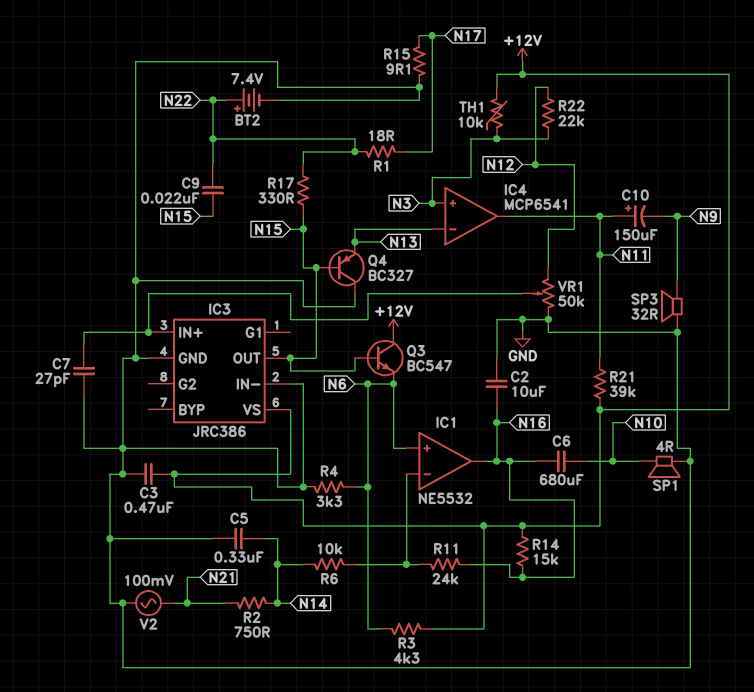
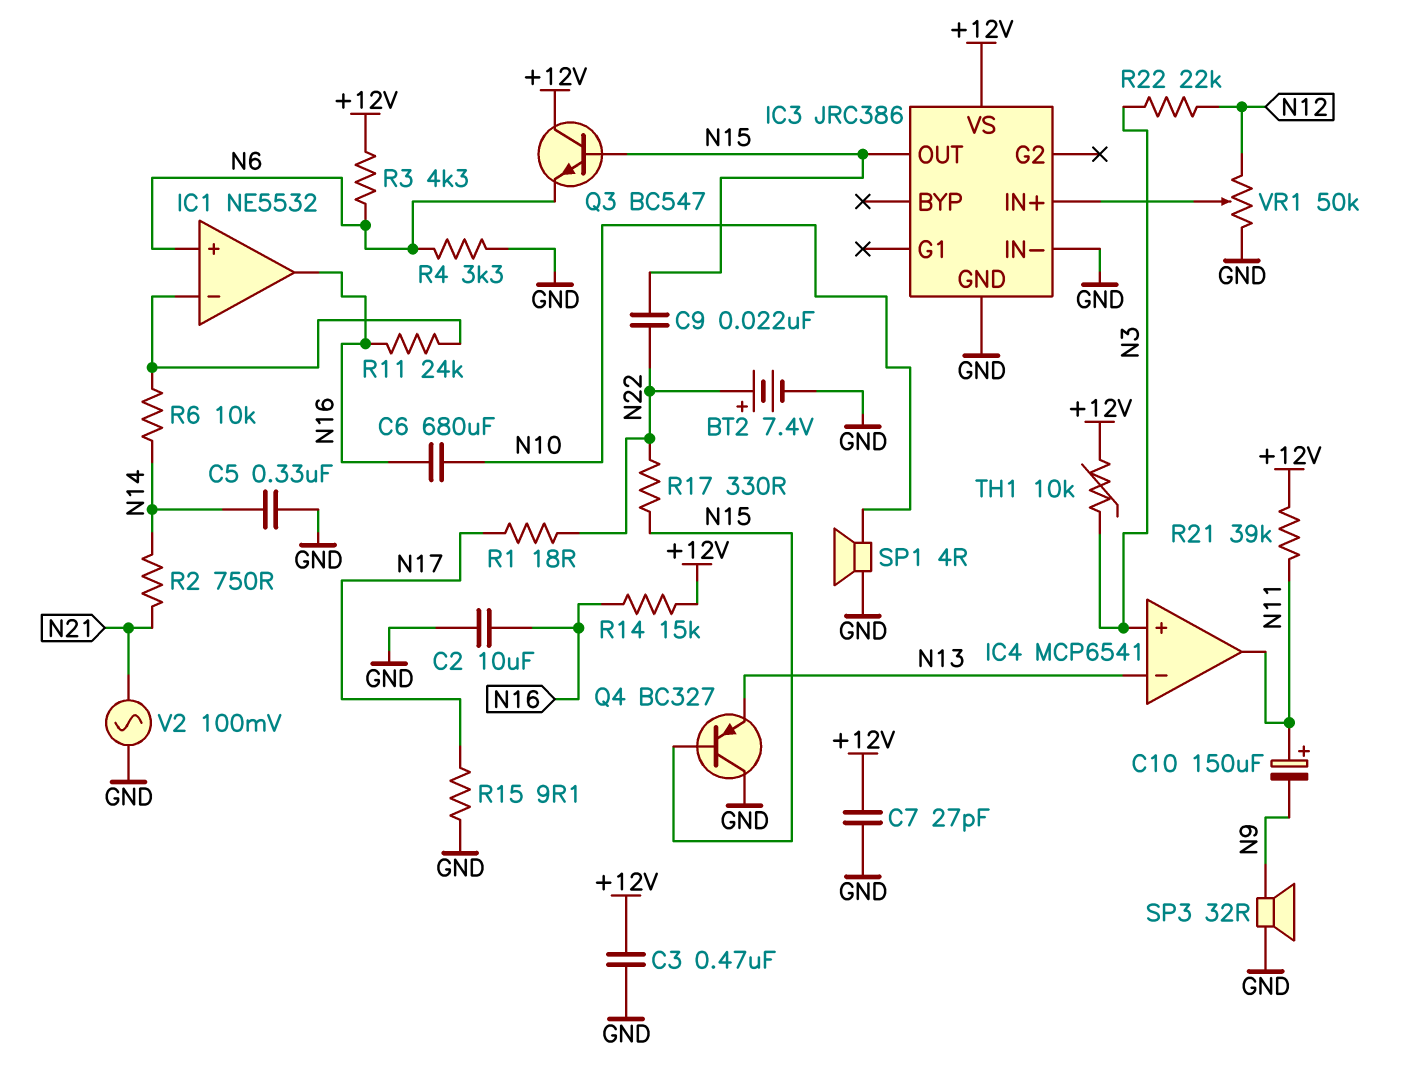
C7: 27pF (GND, IC3/IN+) -> 27pF (+12V, GND)

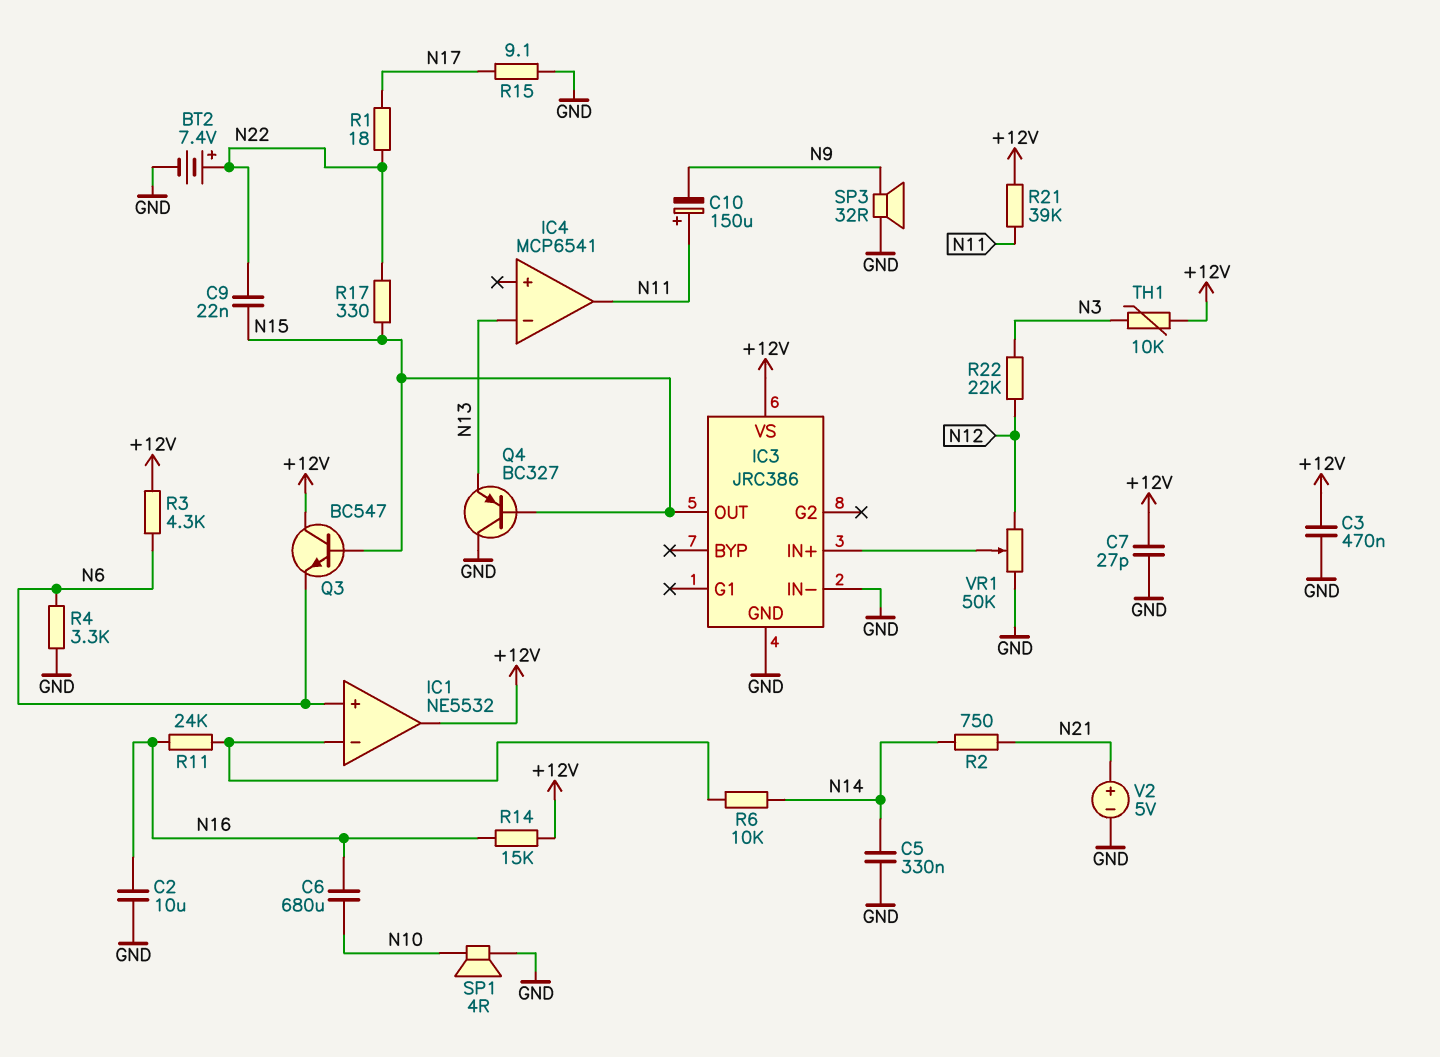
IC1 pin out: N16 -> +12V
IC4 pin in+: N3 -> none
V2: AC 100mV (GND, N21) -> 5V (plus N21, minus GND)

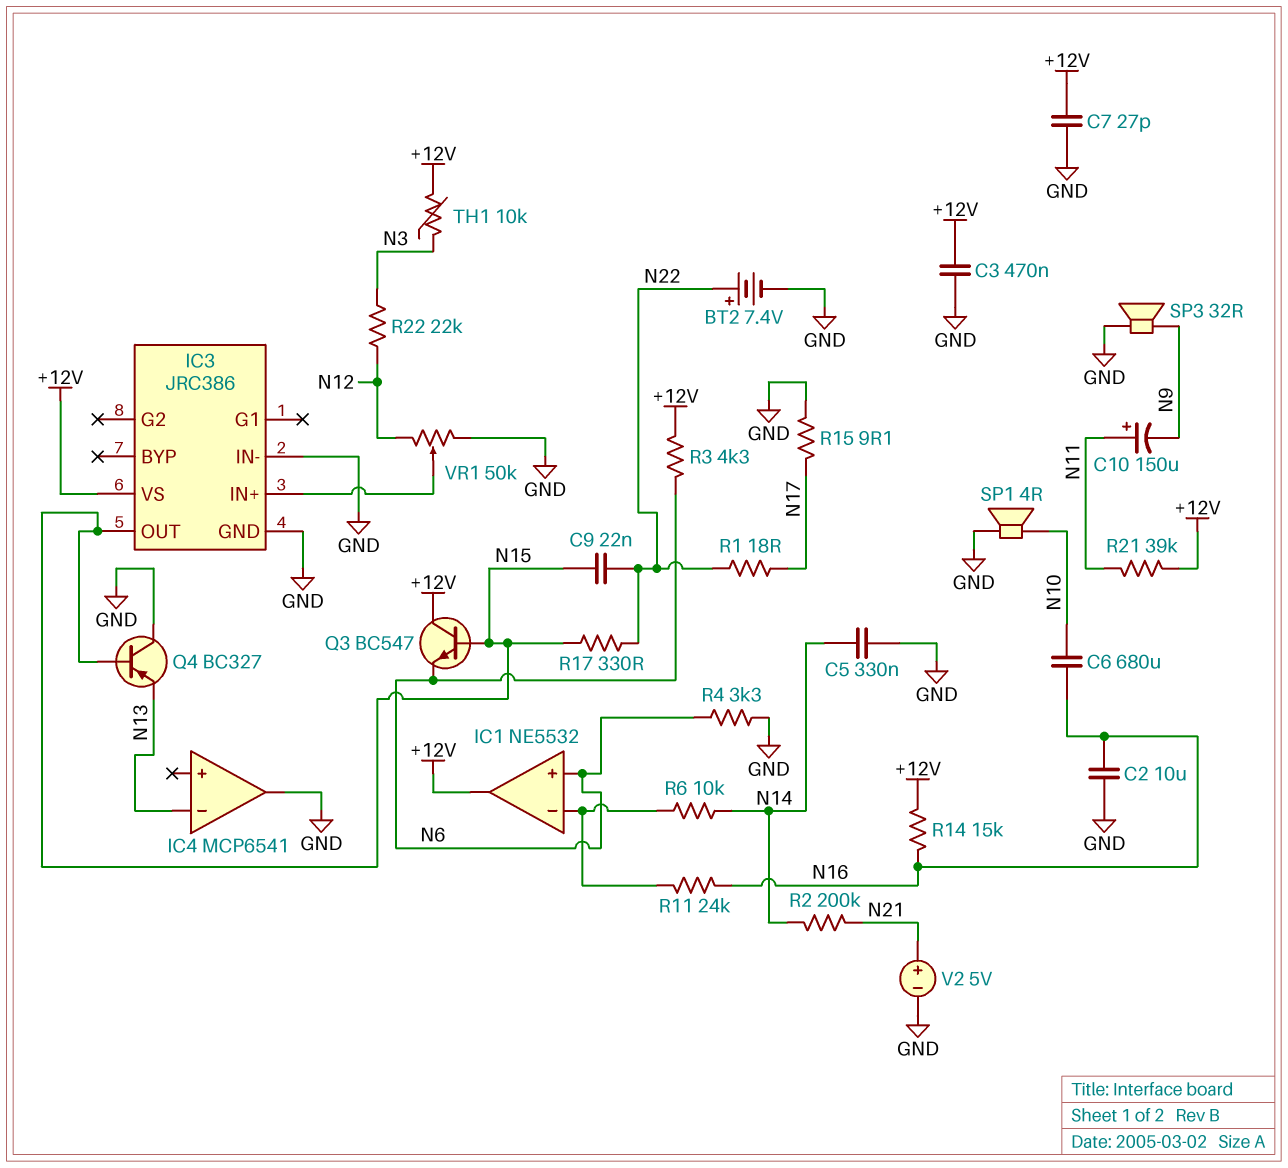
IC4 pin out: N11 -> GND
R2: 750 (N14, N21) -> 200k (N14, N21)

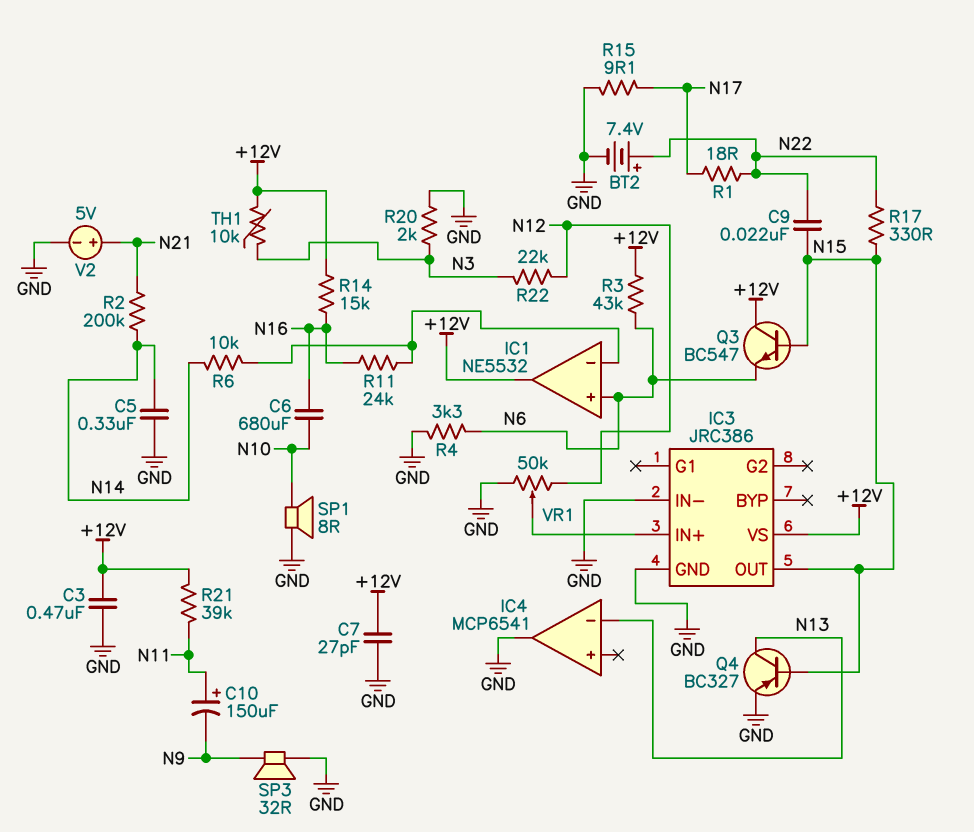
C2: 10uF (GND, N16) -> none
Q4: PNP BC327 (B N15, C GND, E N13) -> PNP BC327 (B N15, C N13, E GND)
R3: 4.3k (+12V, N6) -> 43k (+12V, N6)
R20: none -> 2k (GND, N3)
SP1: speaker 4R (GND, N10) -> speaker 8R (GND, N10)

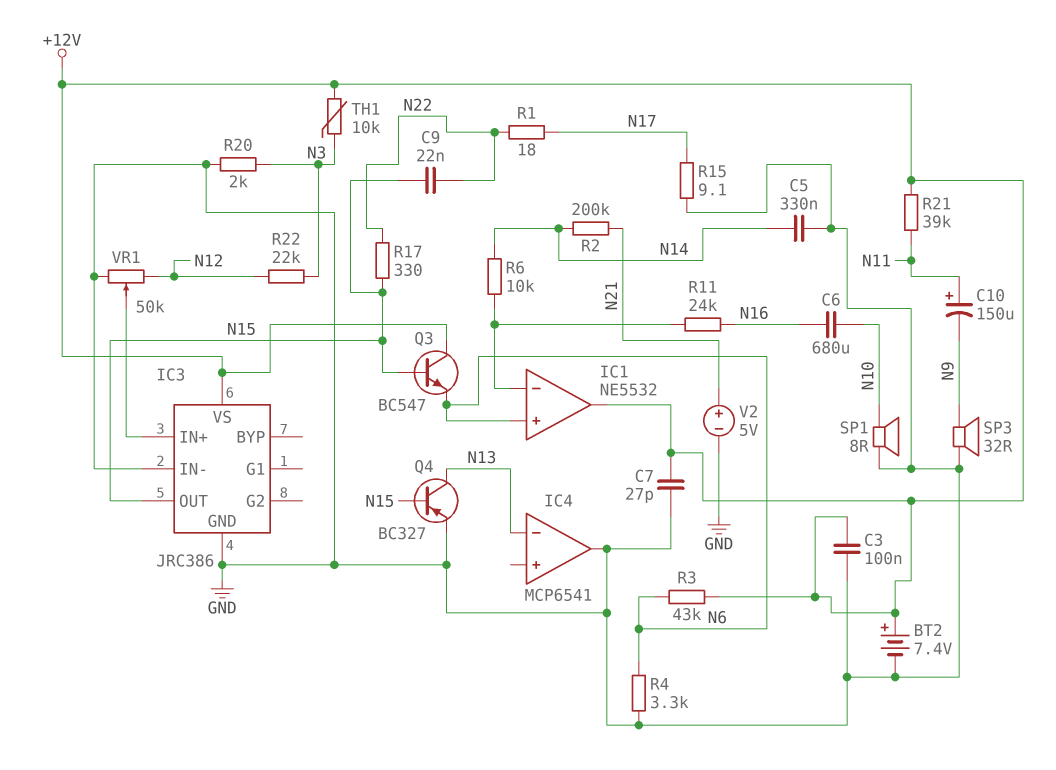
BT2: 7.4V (plus N22, minus GND) -> 7.4V (plus +12V, minus GND)
C3: 470nF (+12V, GND) -> 100nF (+12V, GND)
R14: 15k (+12V, N16) -> none

